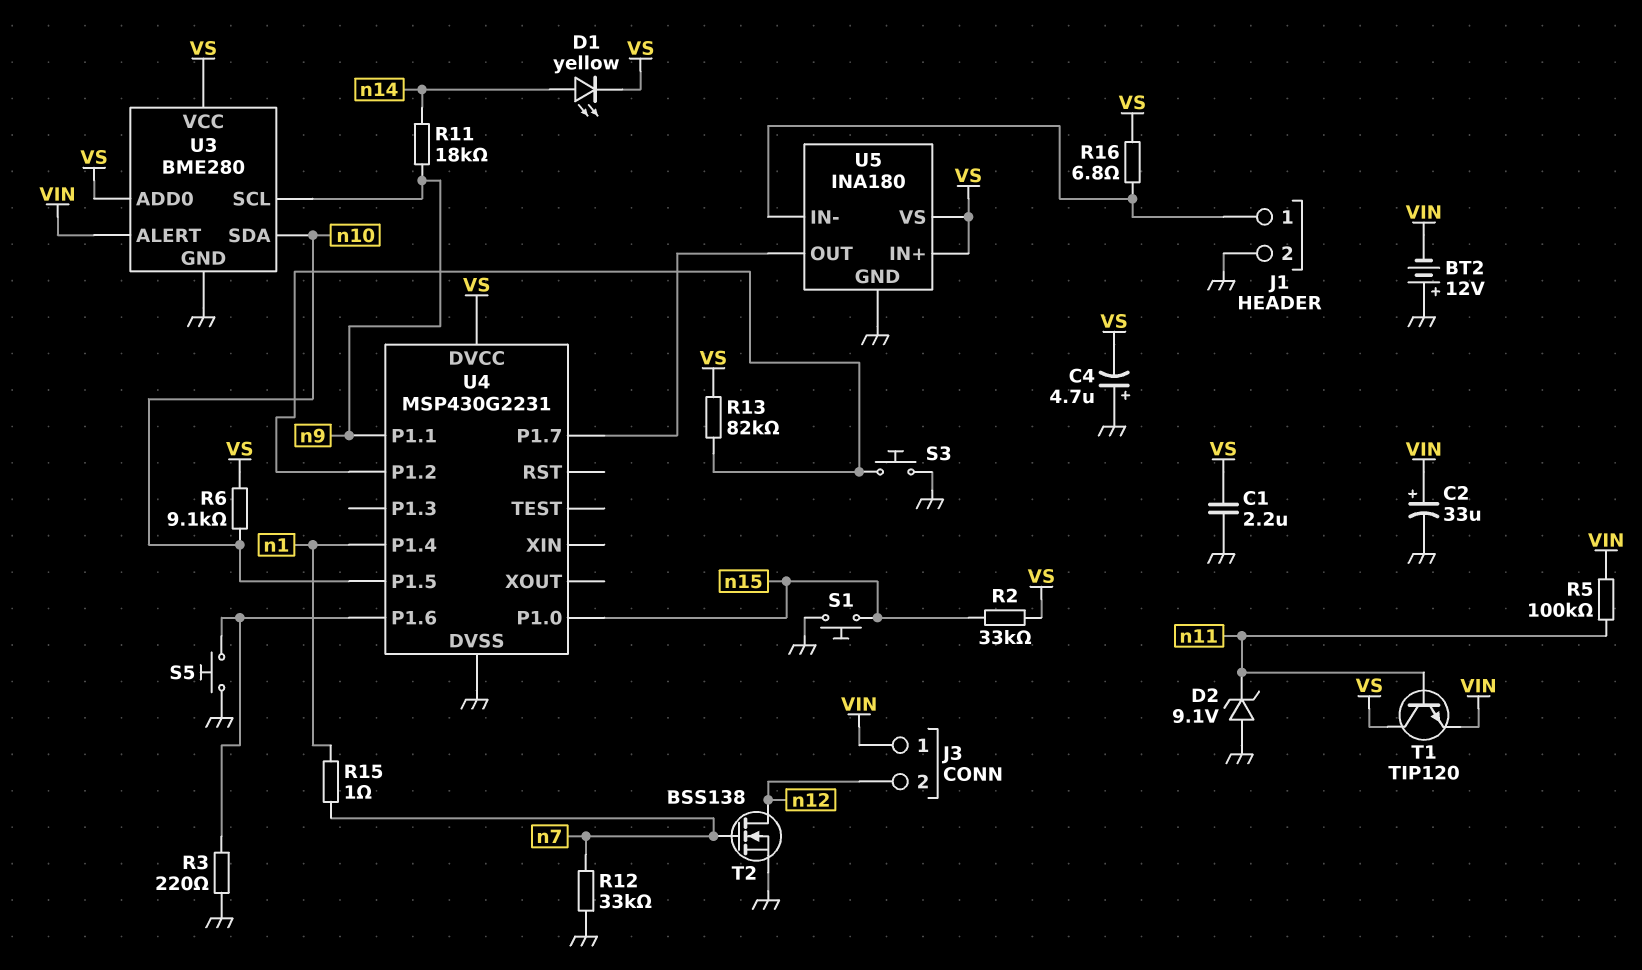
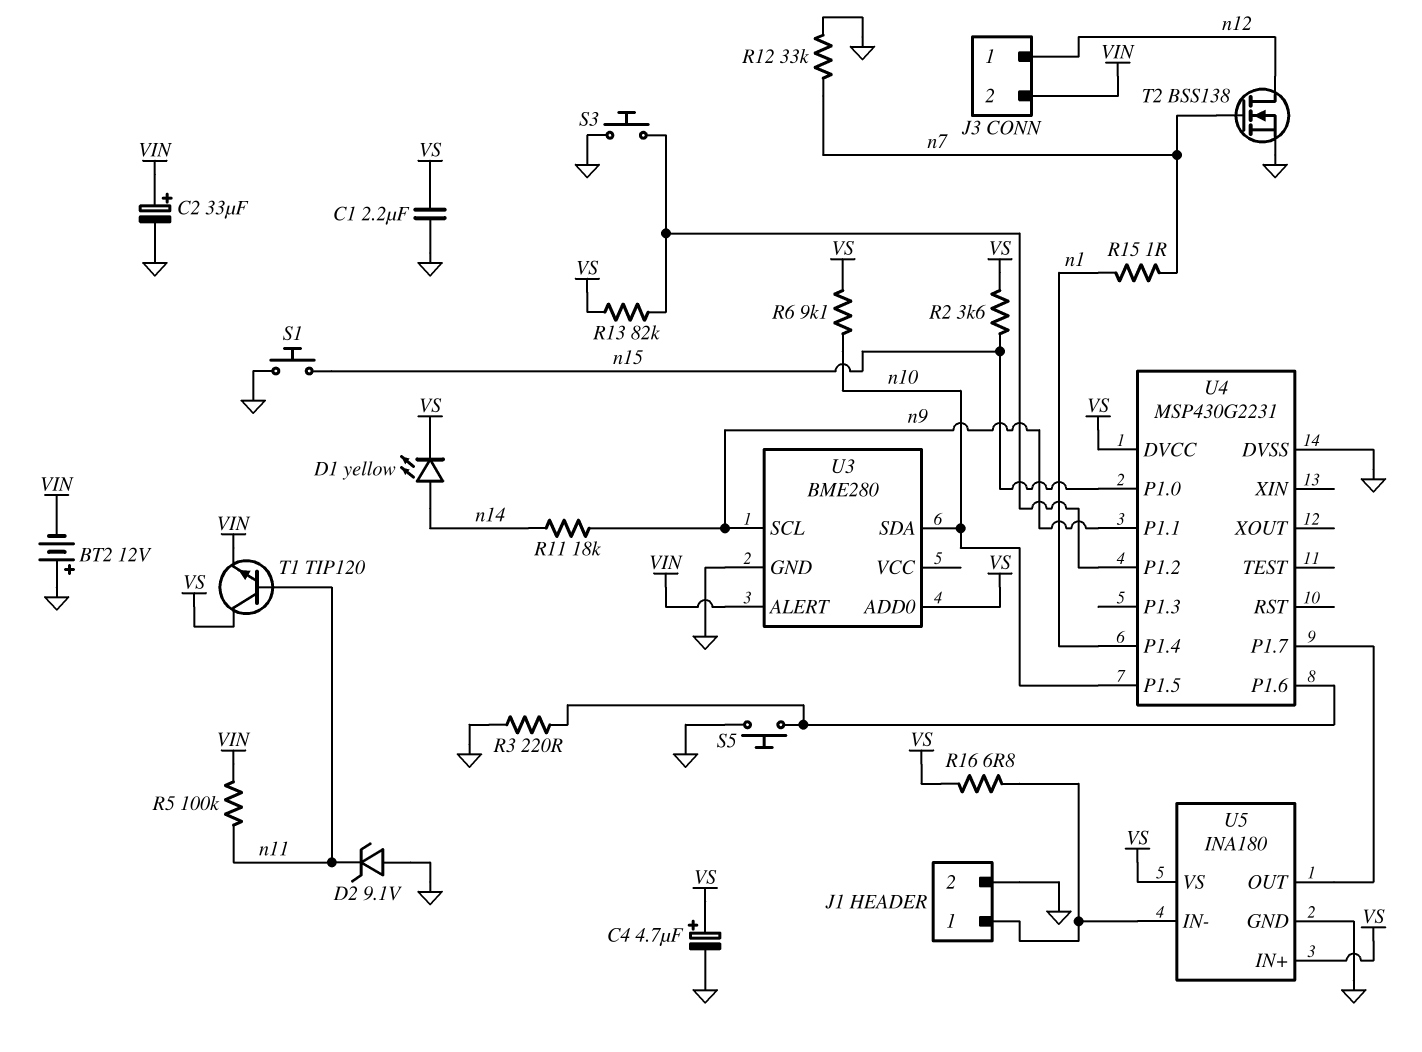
C4: 4.7uF (plus GND, minus VS) -> 4.7uF (plus VS, minus GND)
J3 pin 1: VIN -> n12
J3 pin 2: n12 -> VIN
R2: 33k (VS, n15) -> 3.6k (VS, n15)
U3 pin VCC: VS -> none

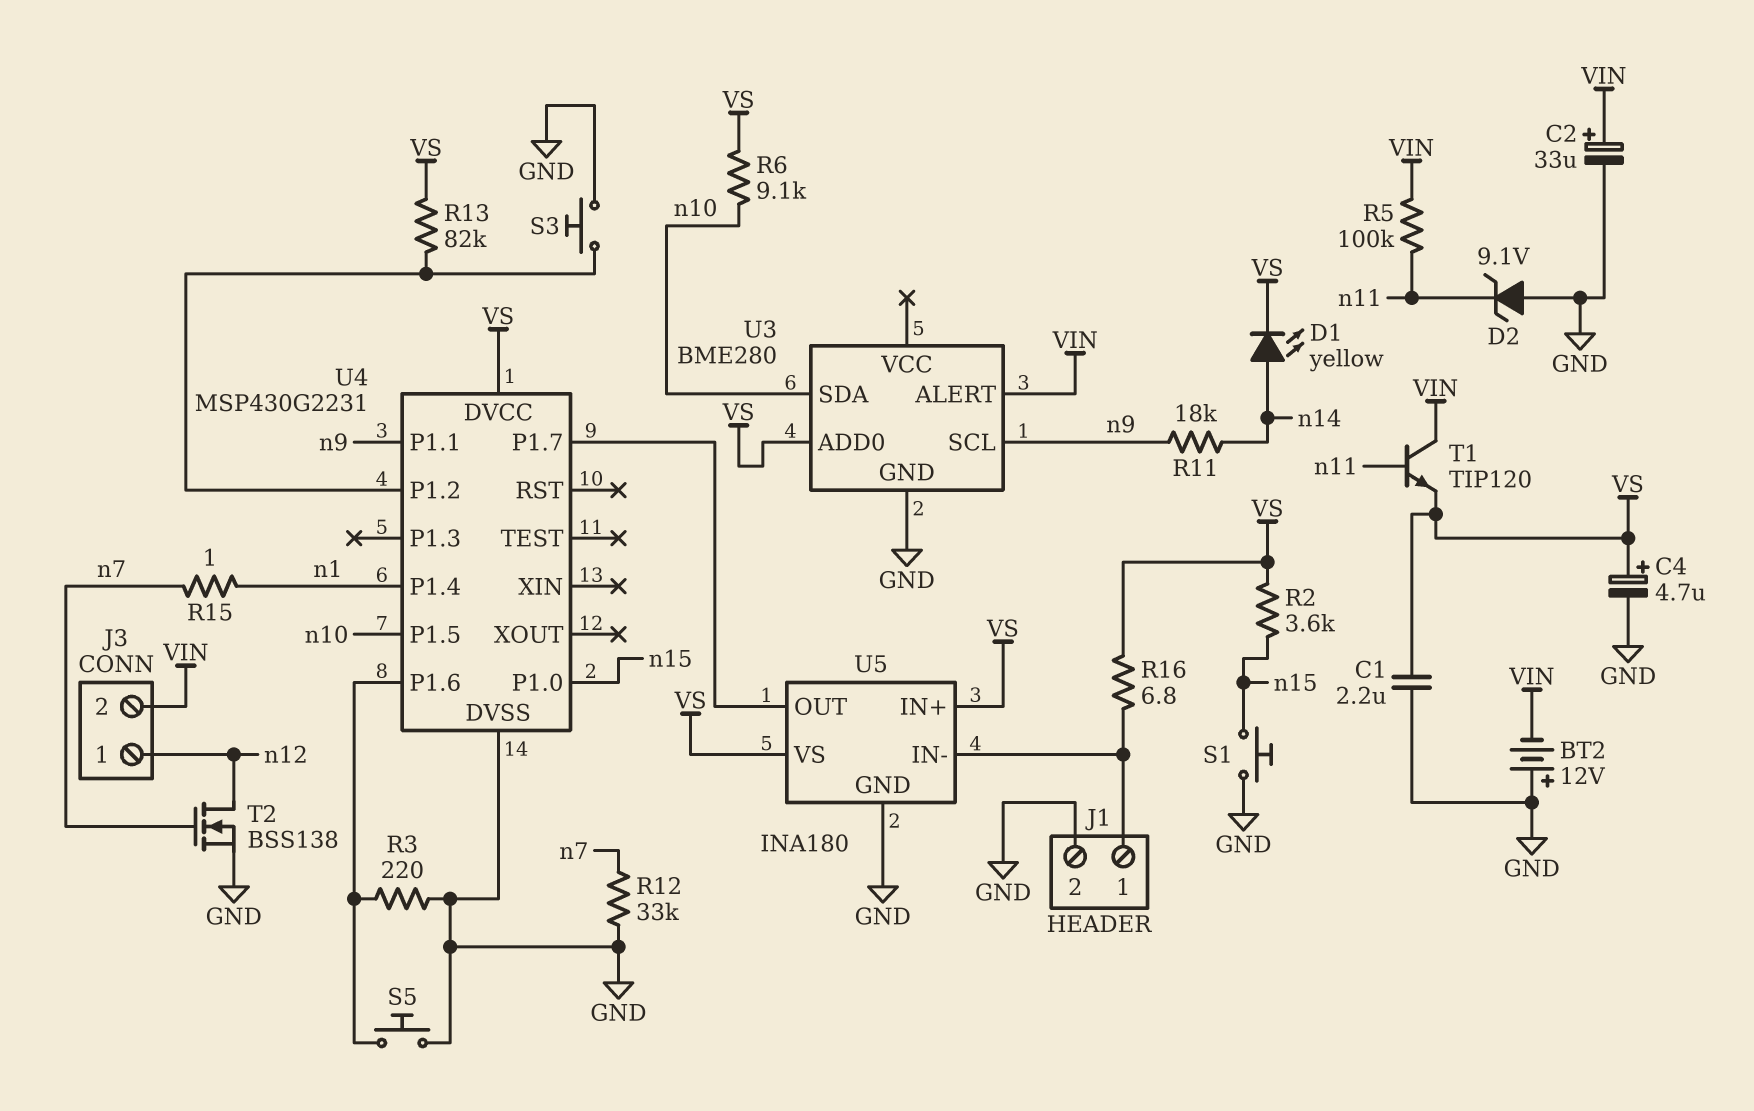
T1: NPN TIP120 (B n11, C VS, E VIN) -> NPN TIP120 (B n11, C VIN, E VS)

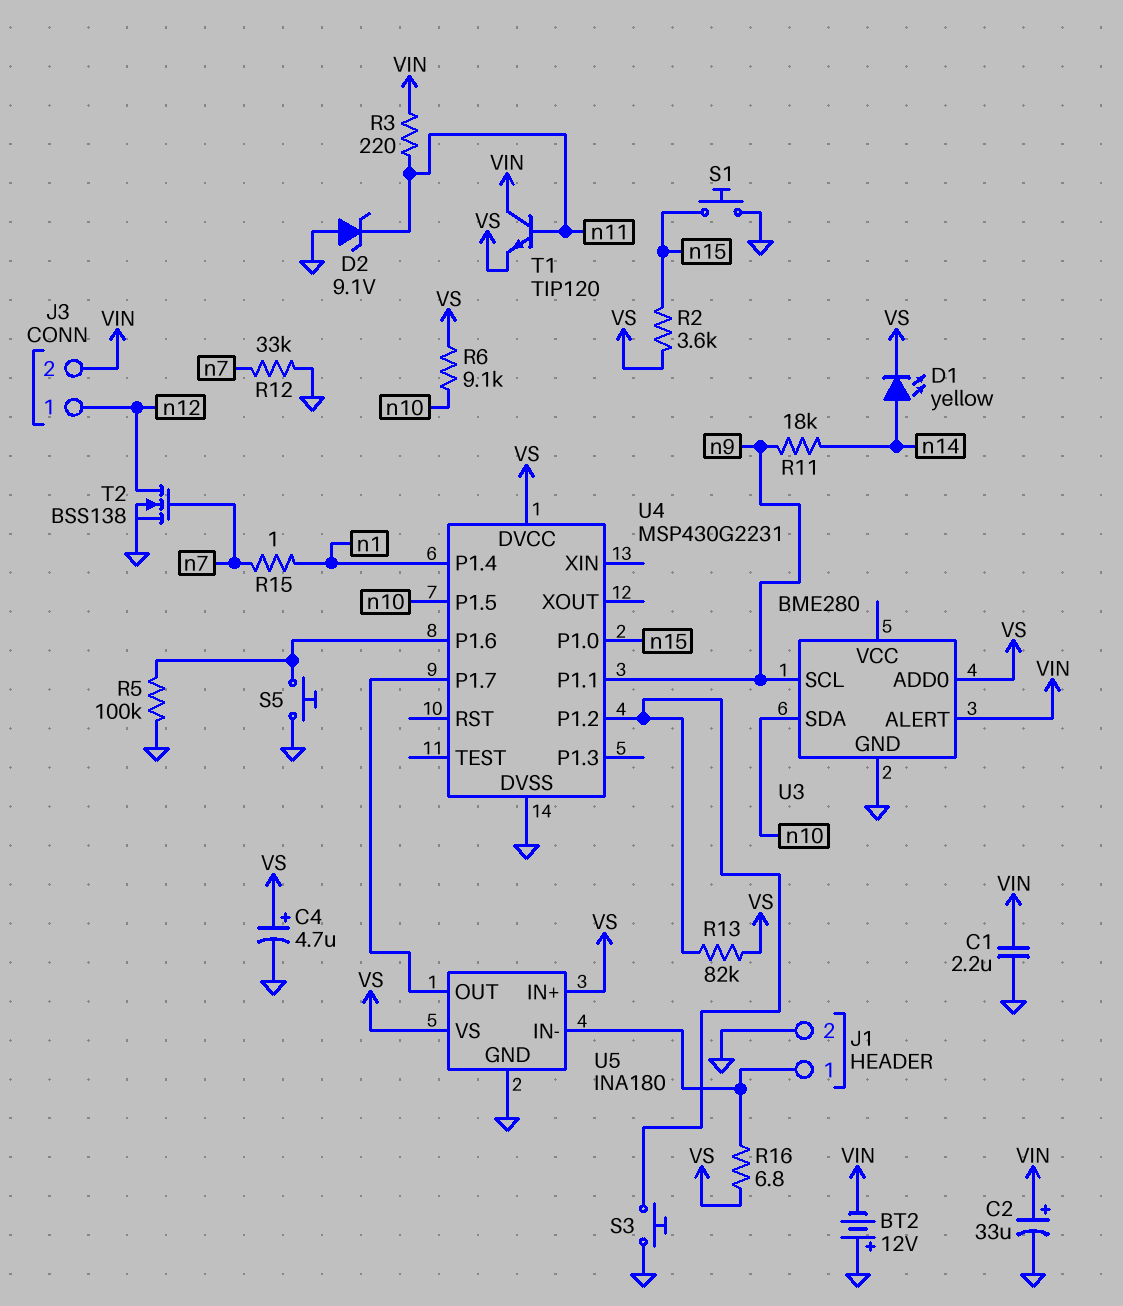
C1: 2.2uF (GND, VS) -> 2.2uF (GND, VIN)
R3: 220 (GND, U4/P1.6) -> 220 (VIN, n11)
R5: 100k (VIN, n11) -> 100k (GND, U4/P1.6)

